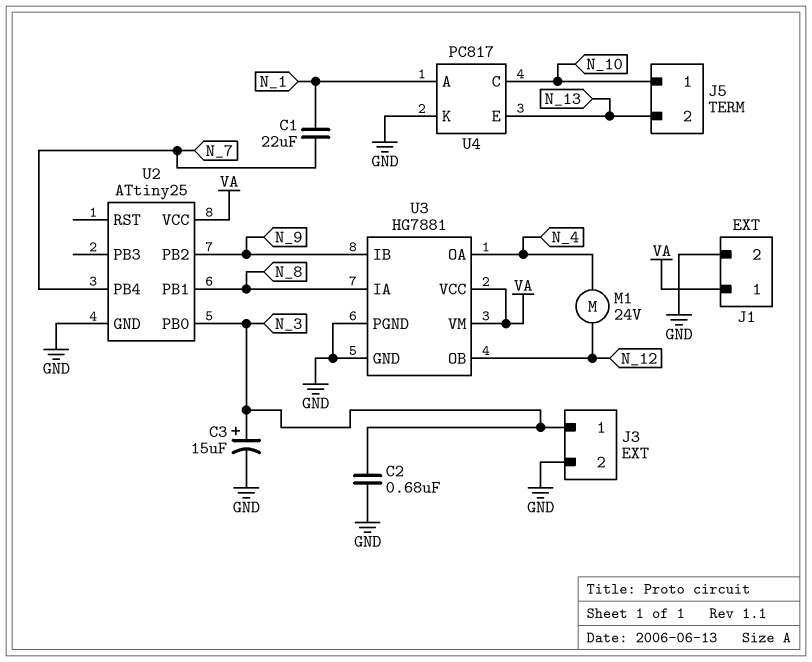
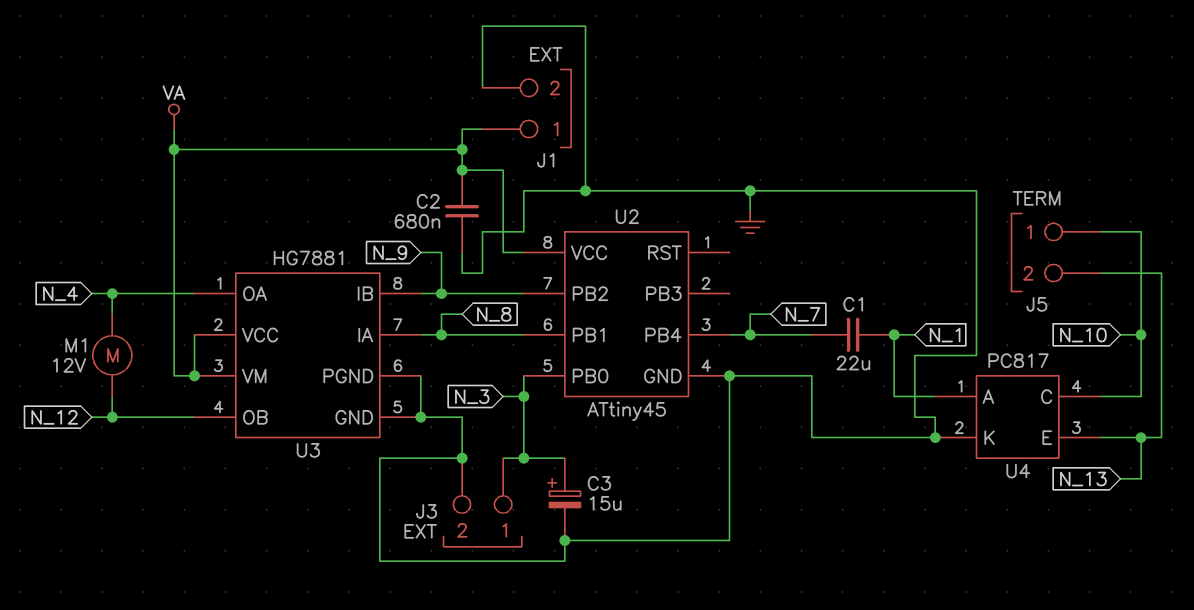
C2: 680nF (GND, N_3) -> 680nF (GND, VA)
M1: motor 24V (N_4, N_12) -> motor 12V (N_4, N_12)
U2: ATtiny25 -> ATtiny45

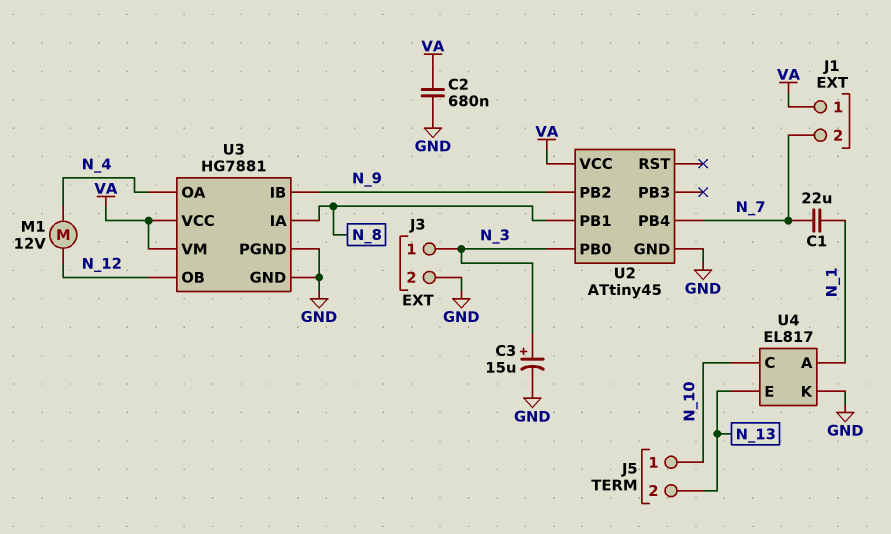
J1 pin 2: GND -> N_7
U4: PC817 -> EL817

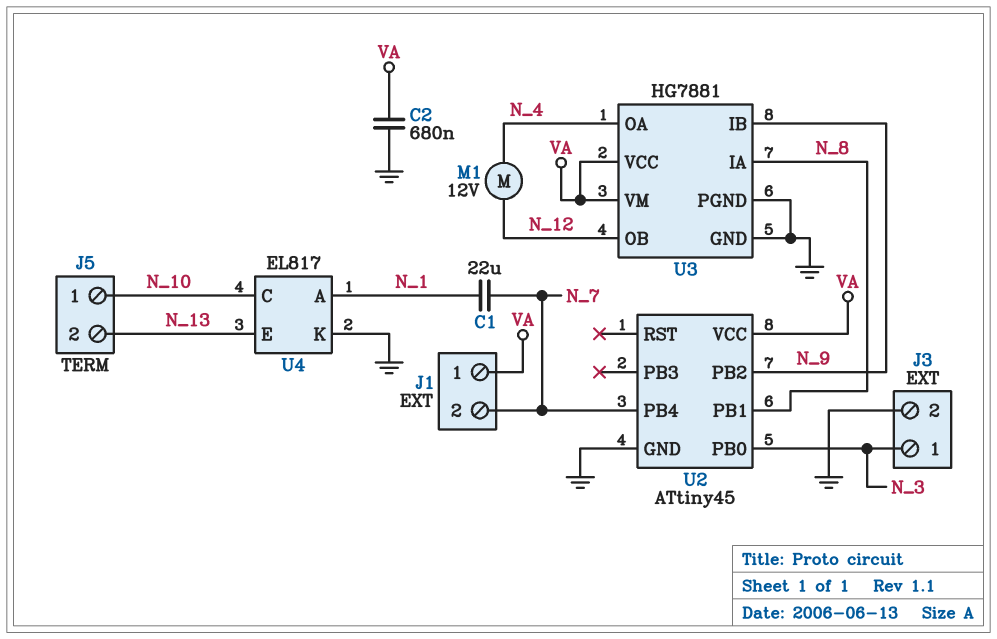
C3: 15uF (plus N_3, minus GND) -> none

